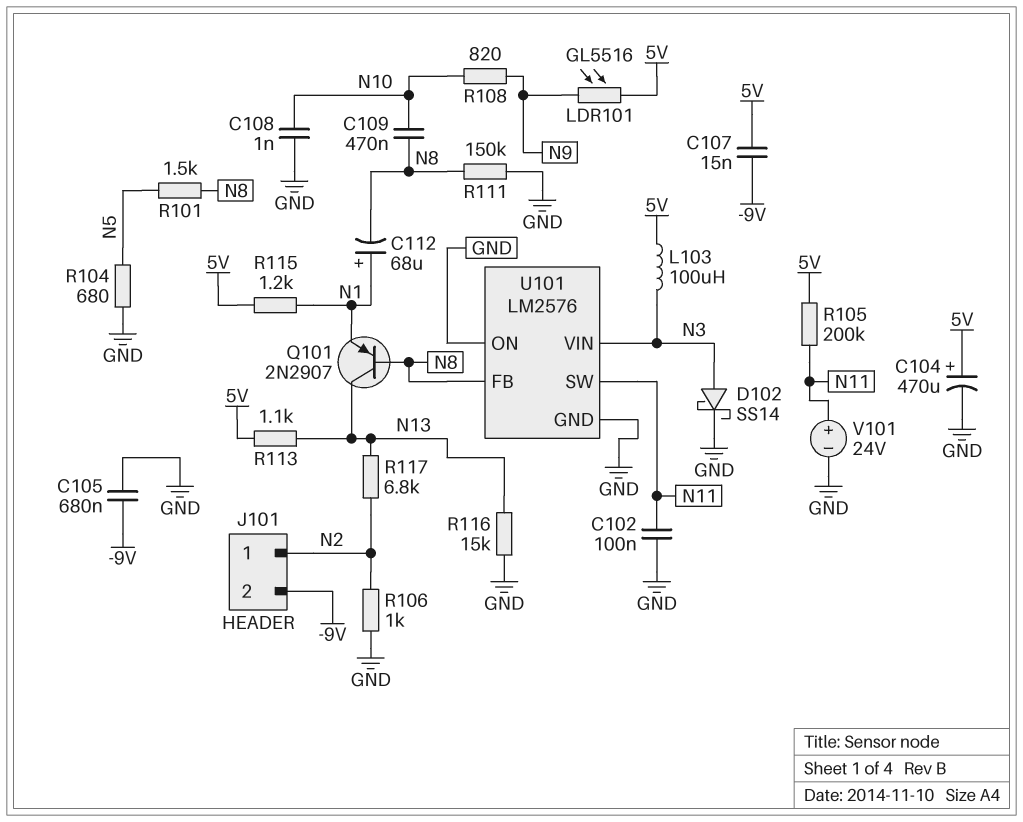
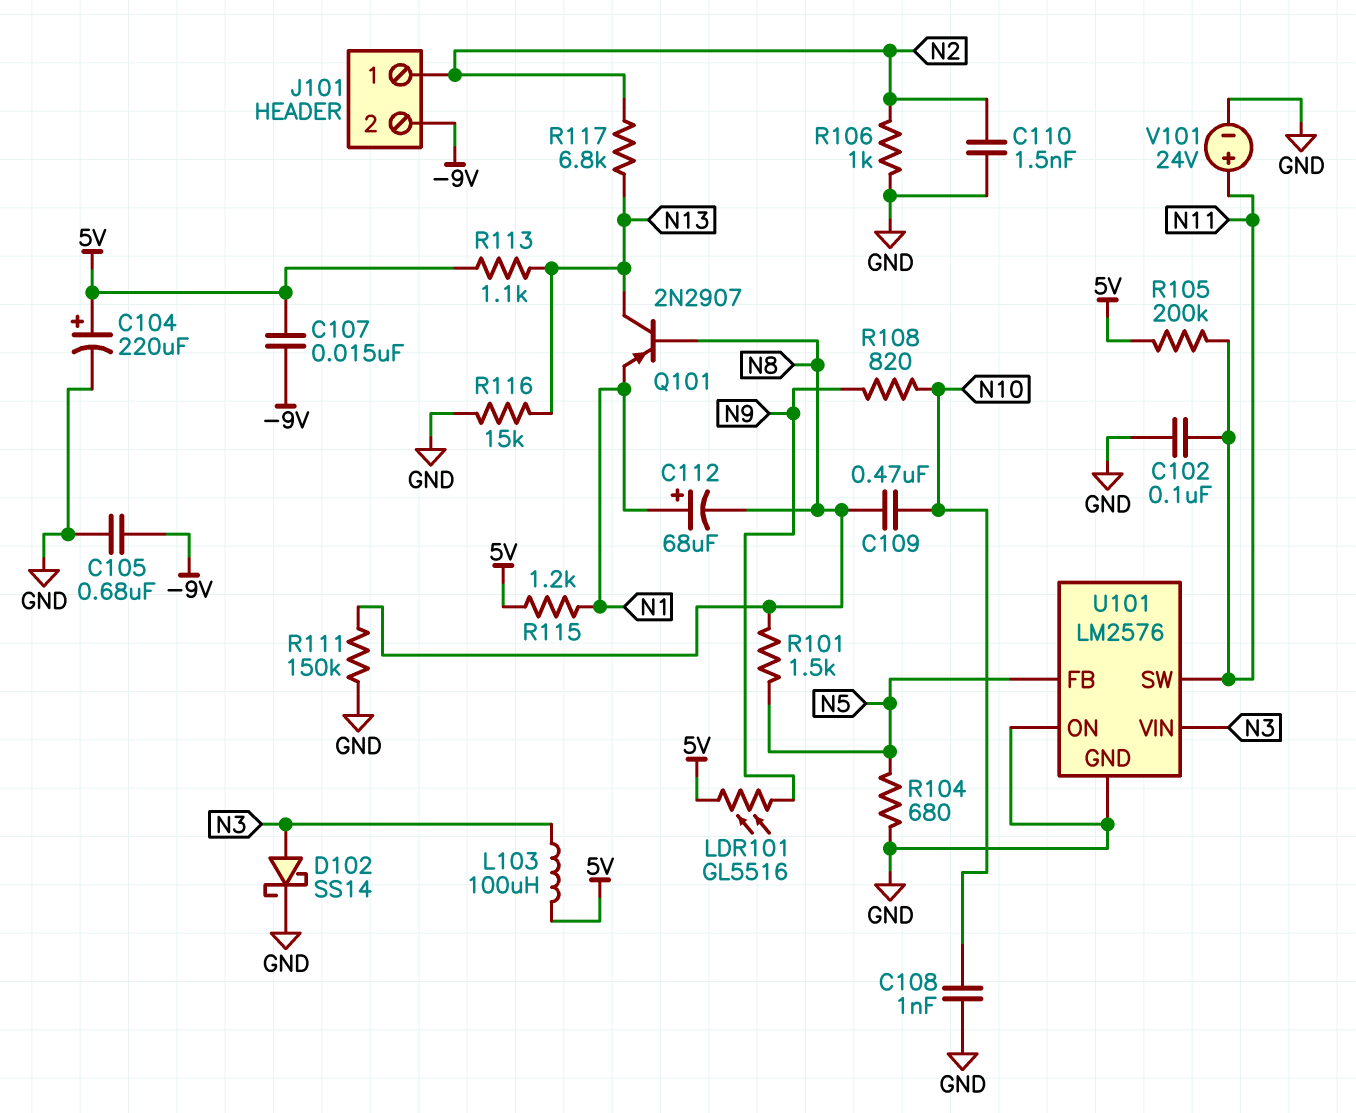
C104: 470uF (plus 5V, minus GND) -> 220uF (plus 5V, minus GND)
C110: none -> 1.5nF (GND, N2)
U101 pin FB: N8 -> N5

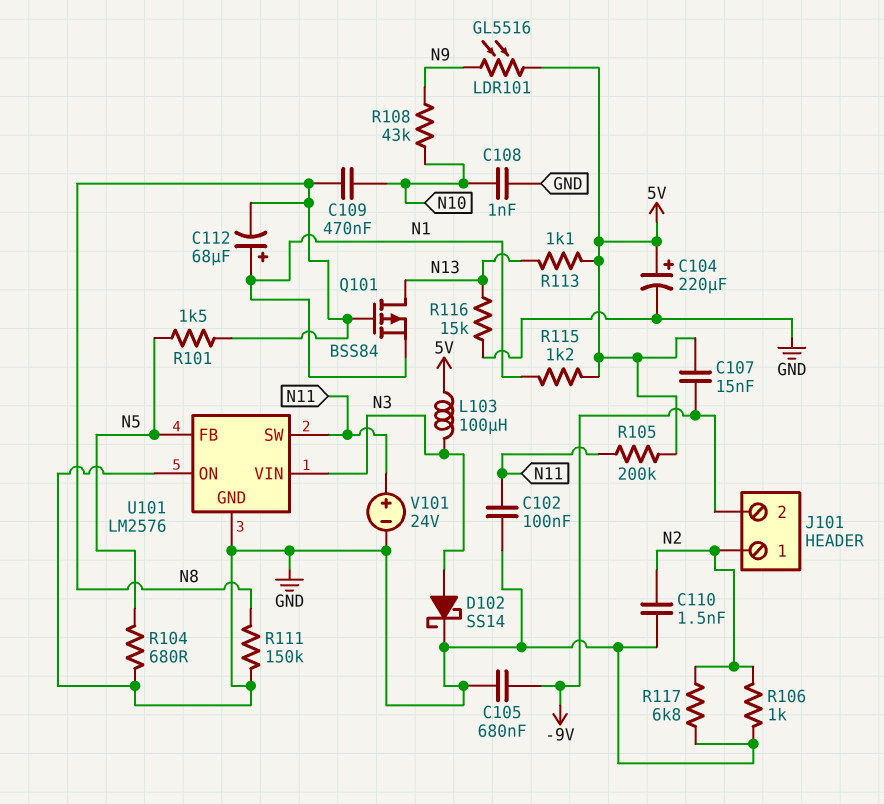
Q101: PNP 2N2907 (B N8, C N13, E N1) -> PMOS BSS84 (G N8, D N13, S N1)
R108: 820 (N9, N10) -> 43k (N9, N10)
R117: 6.8k (N2, N13) -> 6.8k (GND, N2)

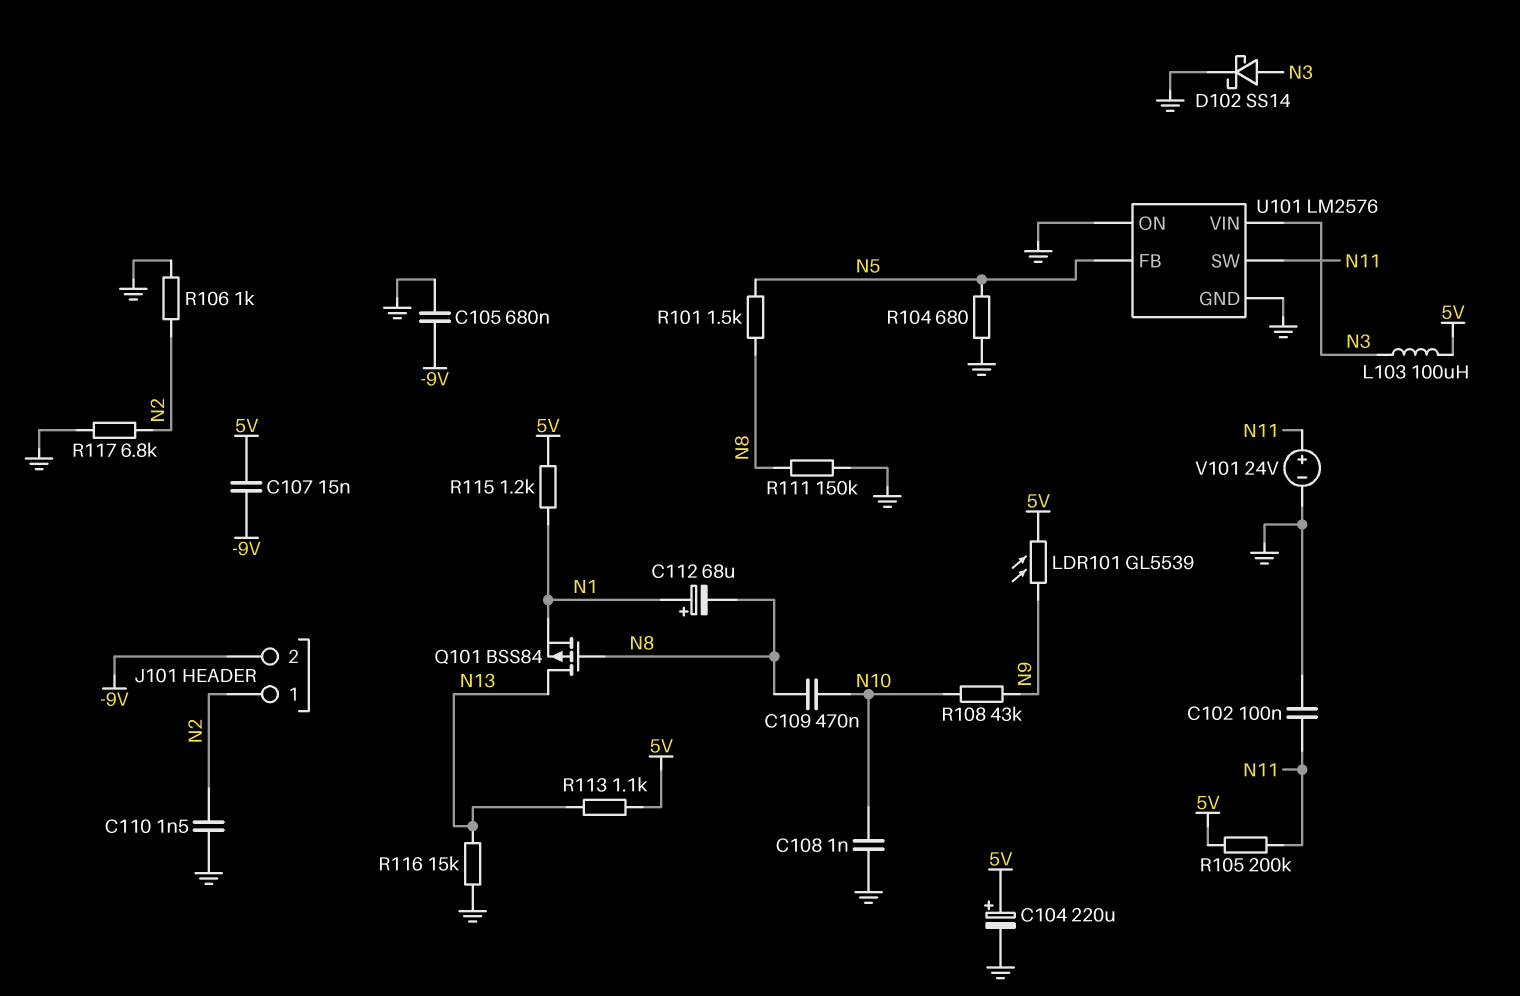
LDR101: GL5516 (5V, N9) -> GL5539 (5V, N9)

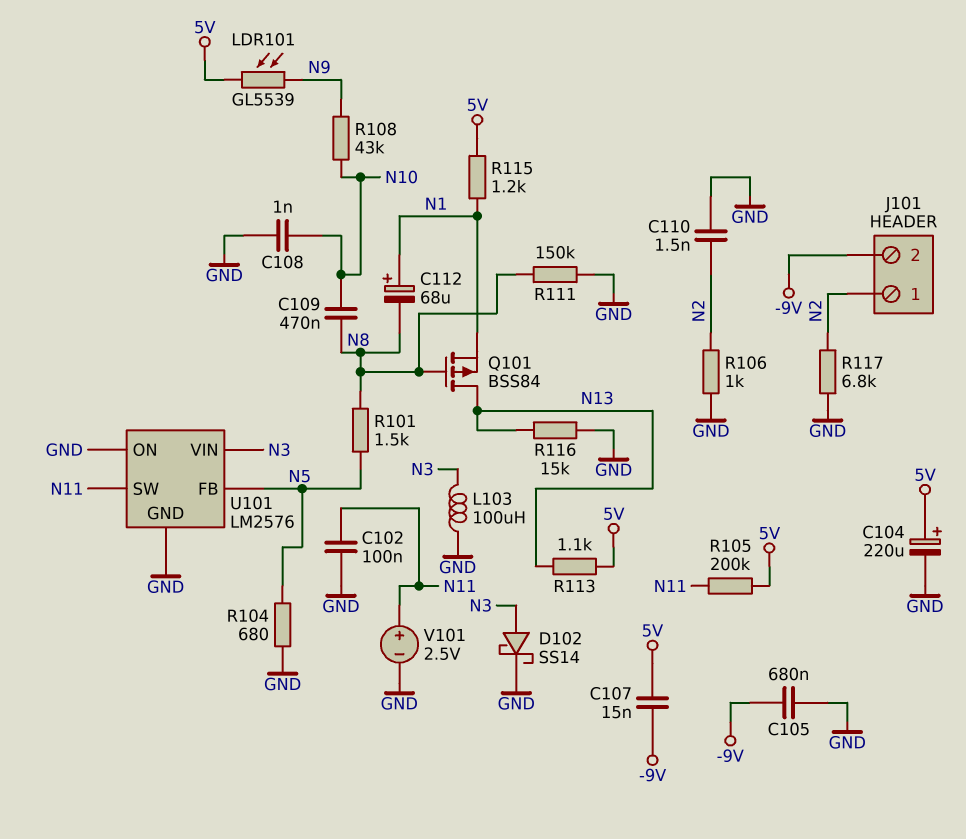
L103: 100uH (5V, N3) -> 100uH (GND, N3)
V101: 24V (plus N11, minus GND) -> 2.5V (plus N11, minus GND)

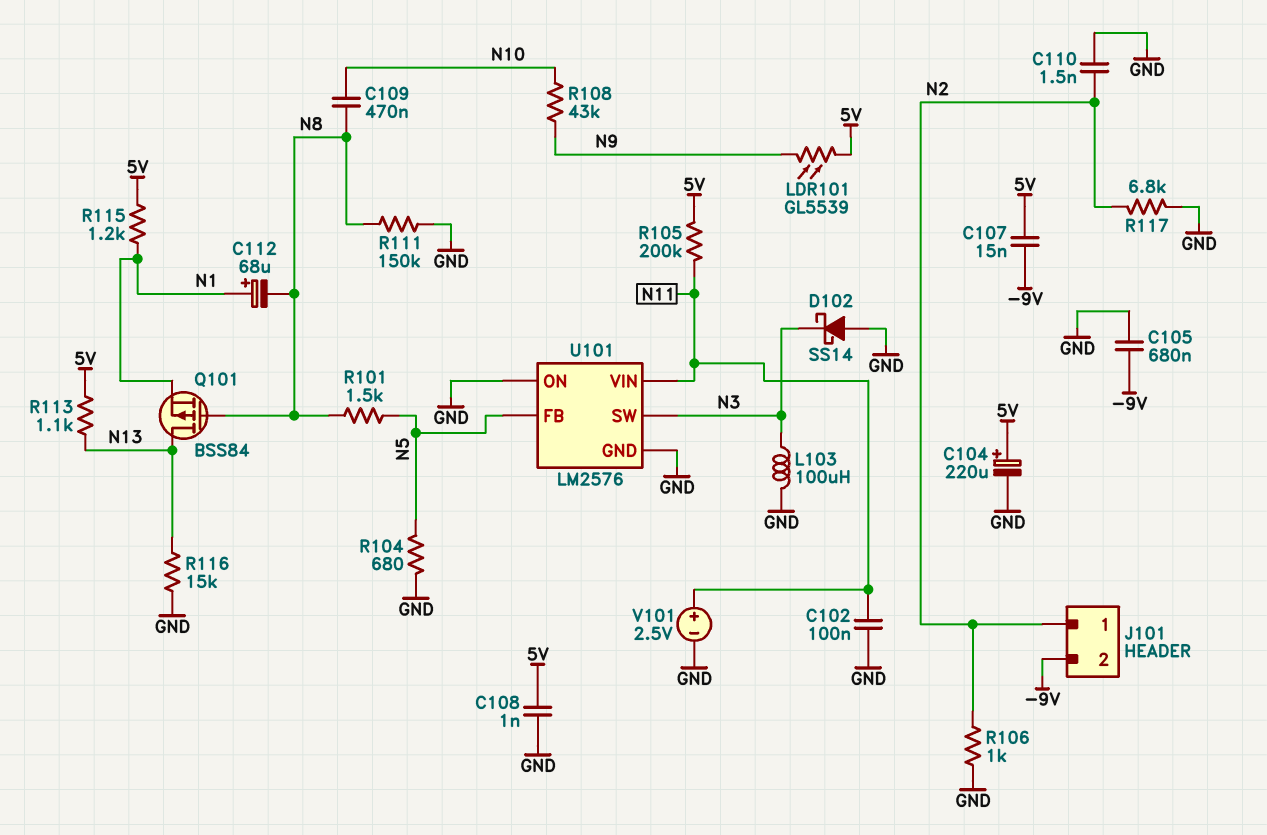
C108: 1nF (GND, N10) -> 1nF (5V, GND)
D102: schottky SS14 (A N3, K GND) -> schottky SS14 (A GND, K N3)
U101 pin SW: N11 -> N3
U101 pin VIN: N3 -> N11

